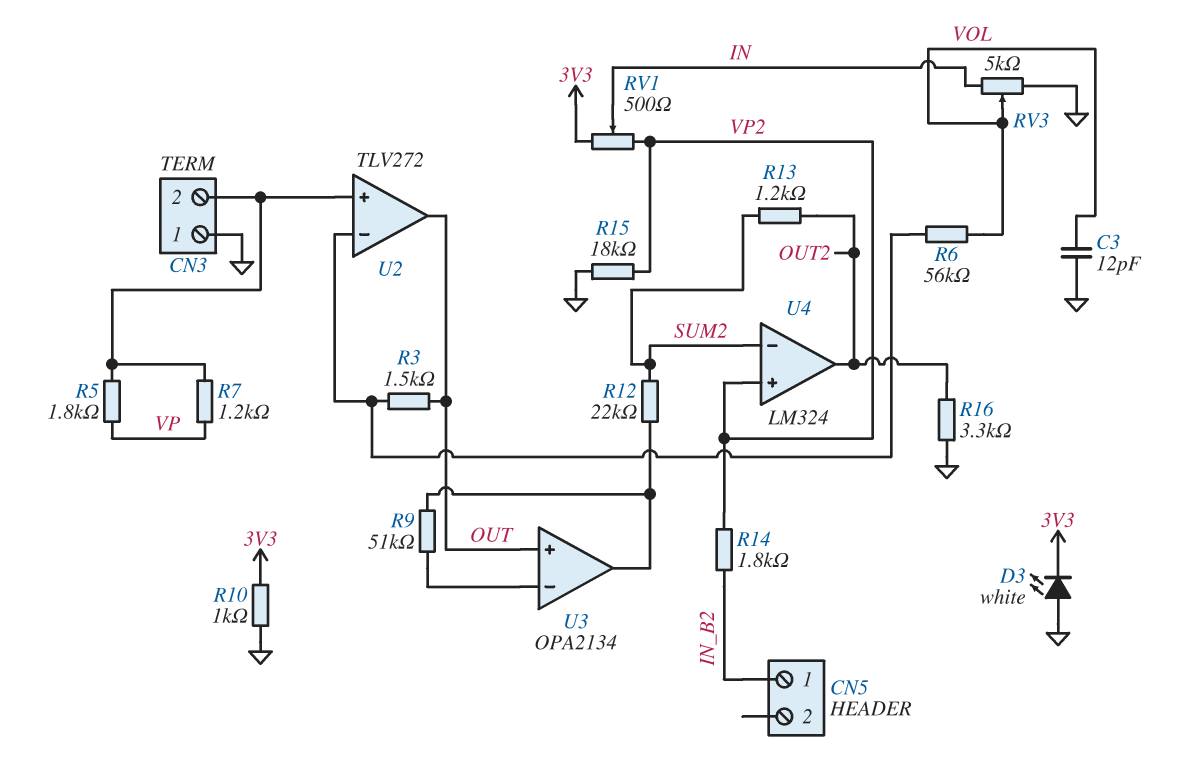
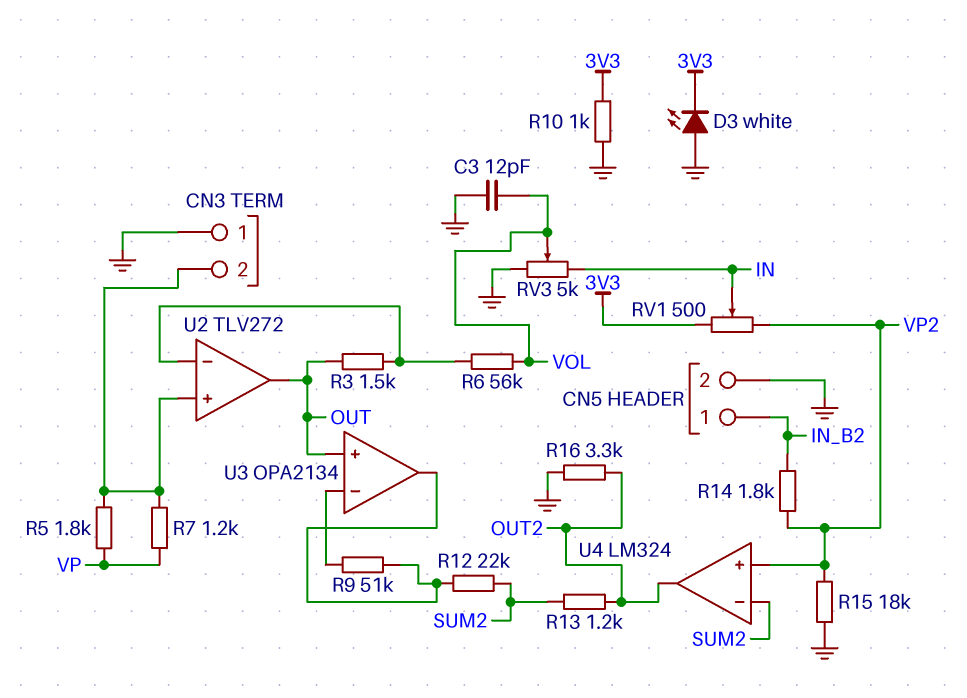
CN5 pin 2: none -> GND

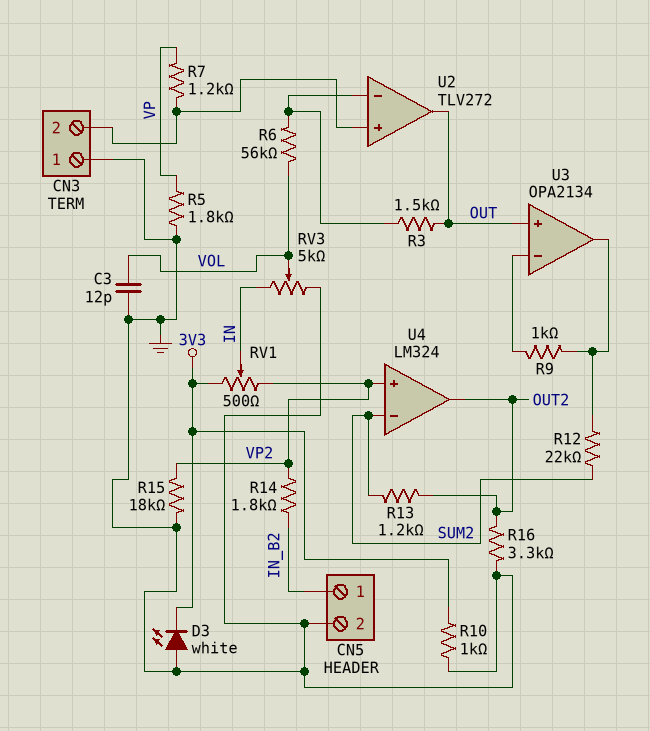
R5: 1.8k (CN3/2, VP) -> 1.8k (GND, VP)
R9: 51k (U3/in-, U3/out) -> 1k (U3/in-, U3/out)

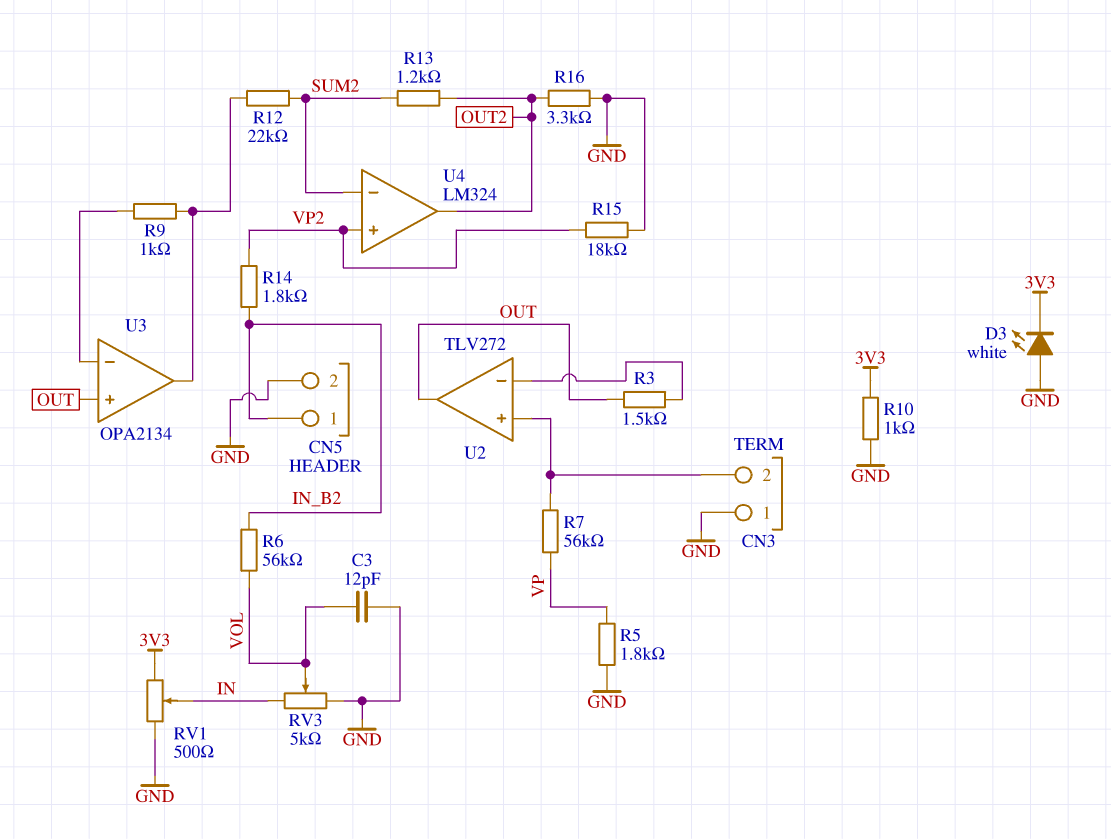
R6: 56k (U2/in-, VOL) -> 56k (IN_B2, VOL)
R7: 1.2k (CN3/2, VP) -> 56k (CN3/2, VP)
RV1: 500 (3V3, VP2, wiper IN) -> 500 (3V3, GND, wiper IN)

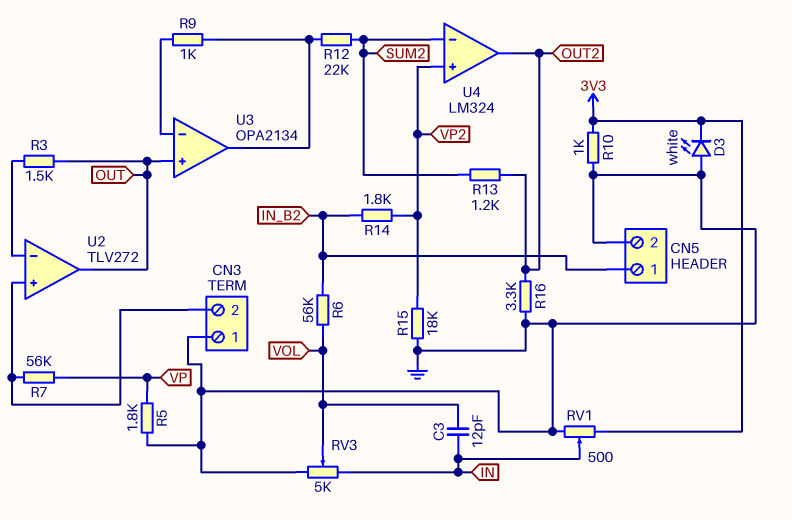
C3: 12pF (GND, VOL) -> 12pF (IN, VOL)

